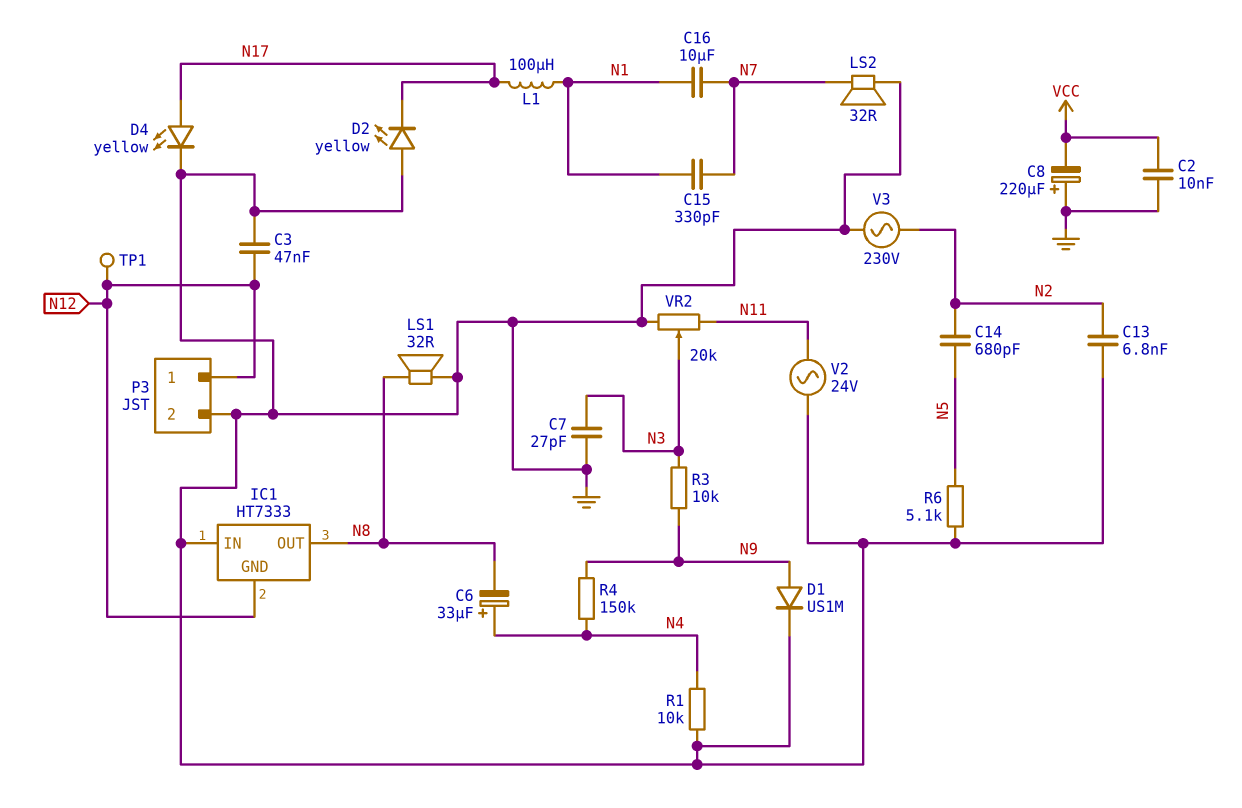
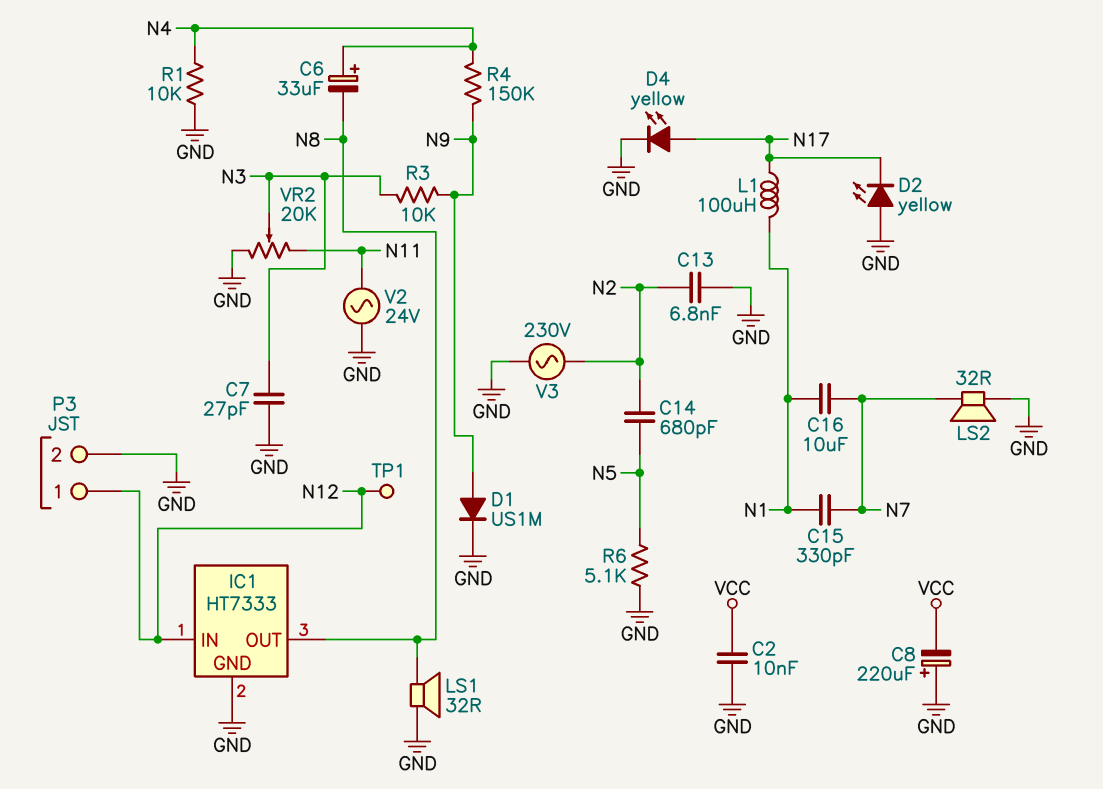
C3: 47nF (GND, N12) -> none
IC1 pin GND: N12 -> GND
IC1 pin IN: GND -> N12

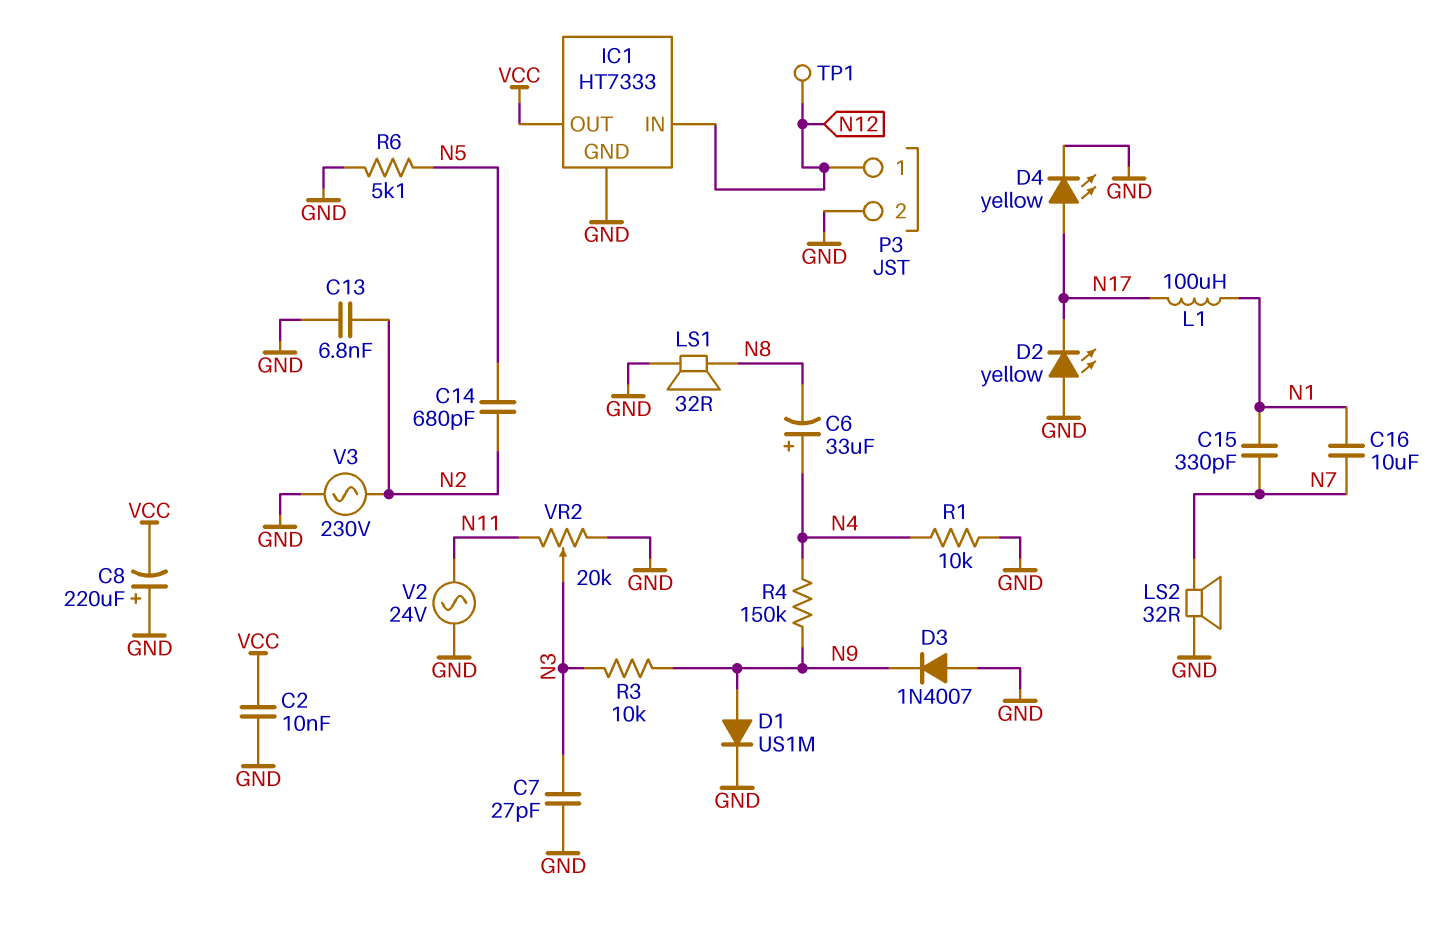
D3: none -> diode 1N4007 (A GND, K N9)
IC1 pin OUT: N8 -> VCC

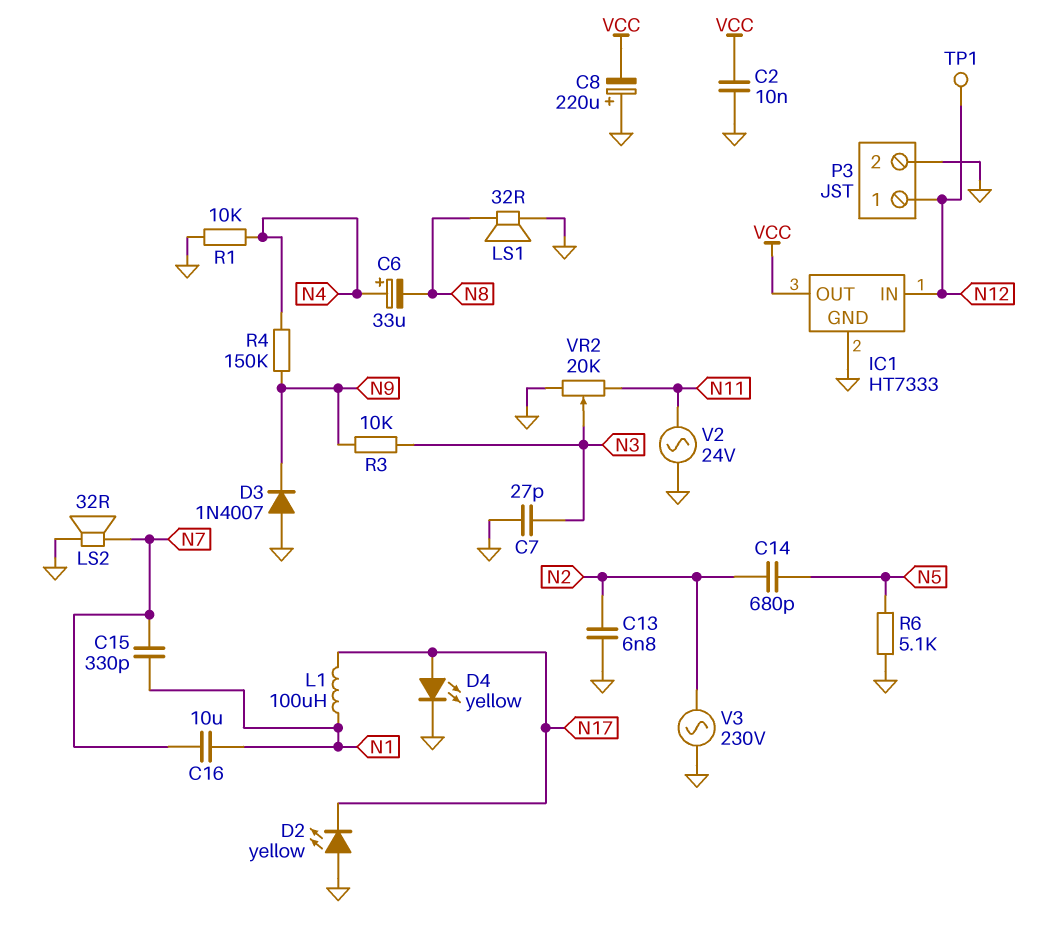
D1: diode US1M (A N9, K GND) -> none

